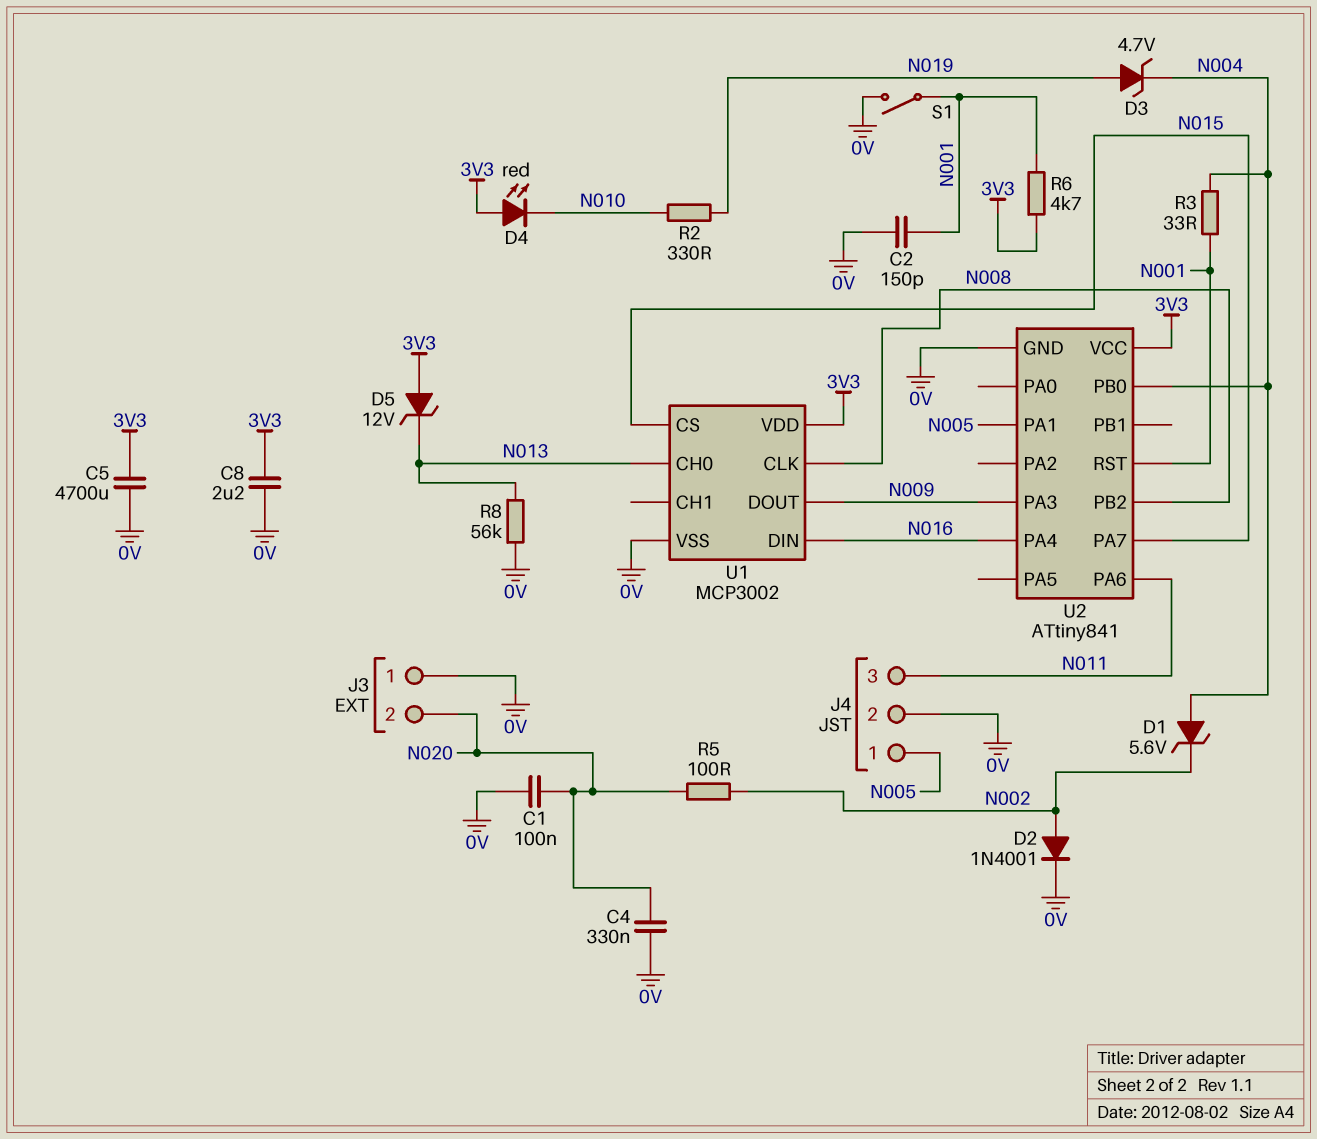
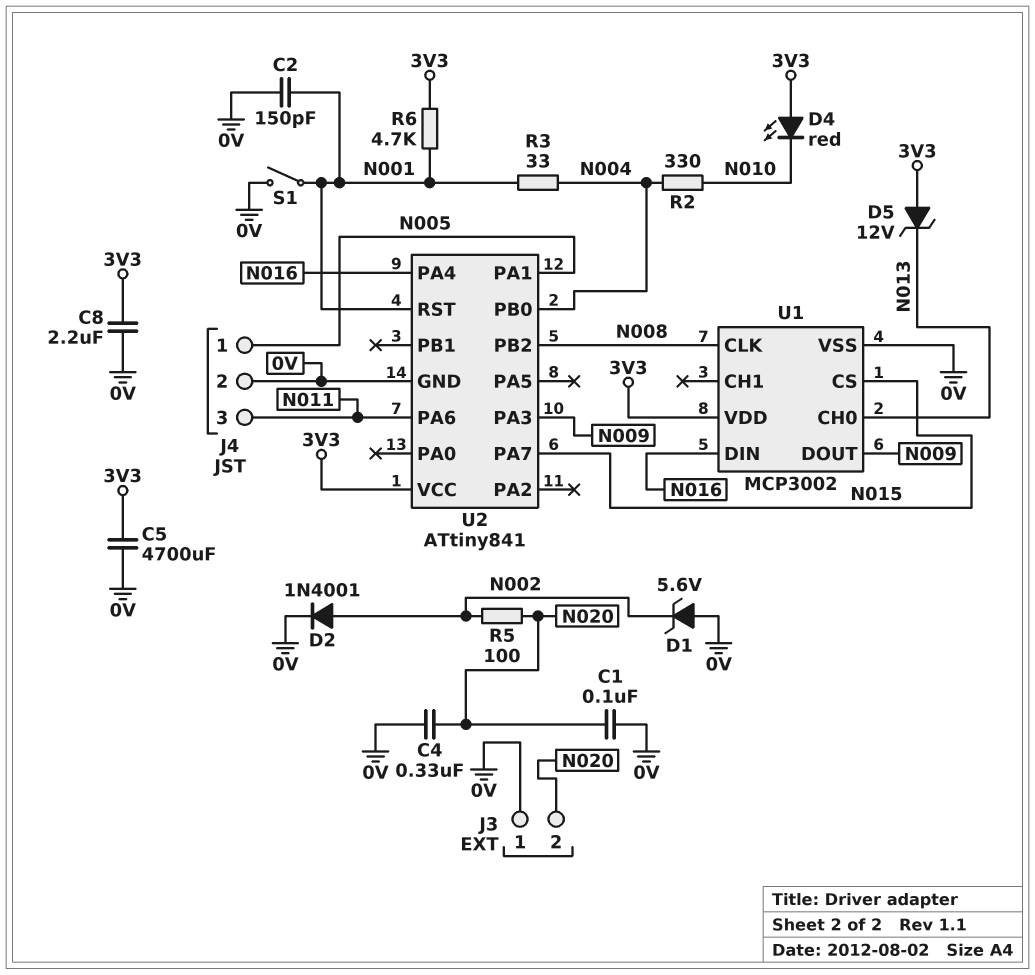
D1: zener 5.6V (A N004, K N002) -> zener 5.6V (A 0V, K N002)
D3: zener 4.7V (A N019, K N004) -> none
R2: 330 (N010, N019) -> 330 (N004, N010)
R8: 56k (0V, N013) -> none

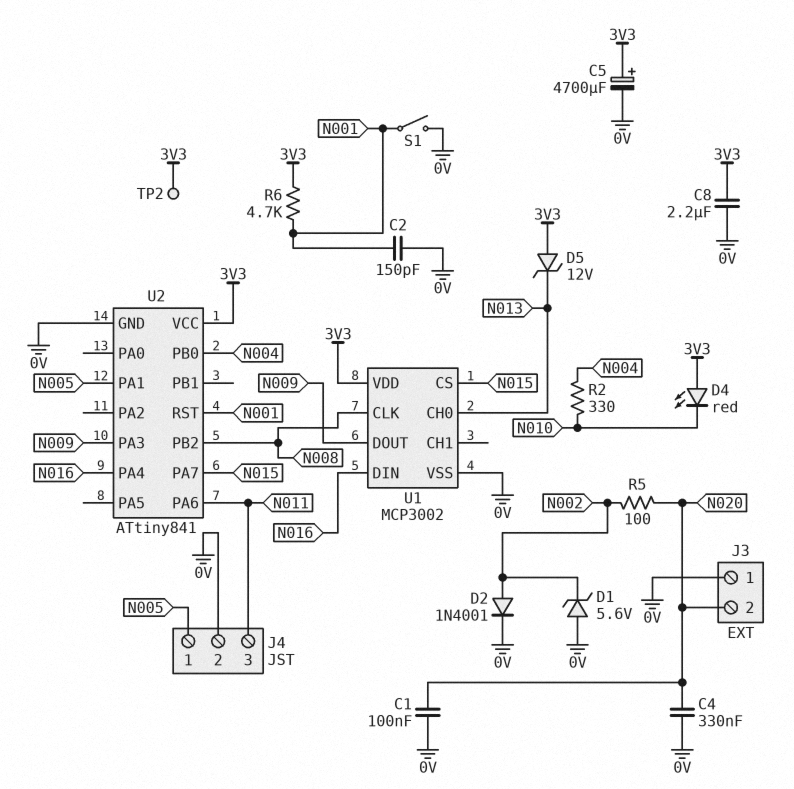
C5: 4700uF (0V, 3V3) -> 4700uF (plus 3V3, minus 0V)
R3: 33 (N001, N004) -> none
TP2: none -> test point (3V3)

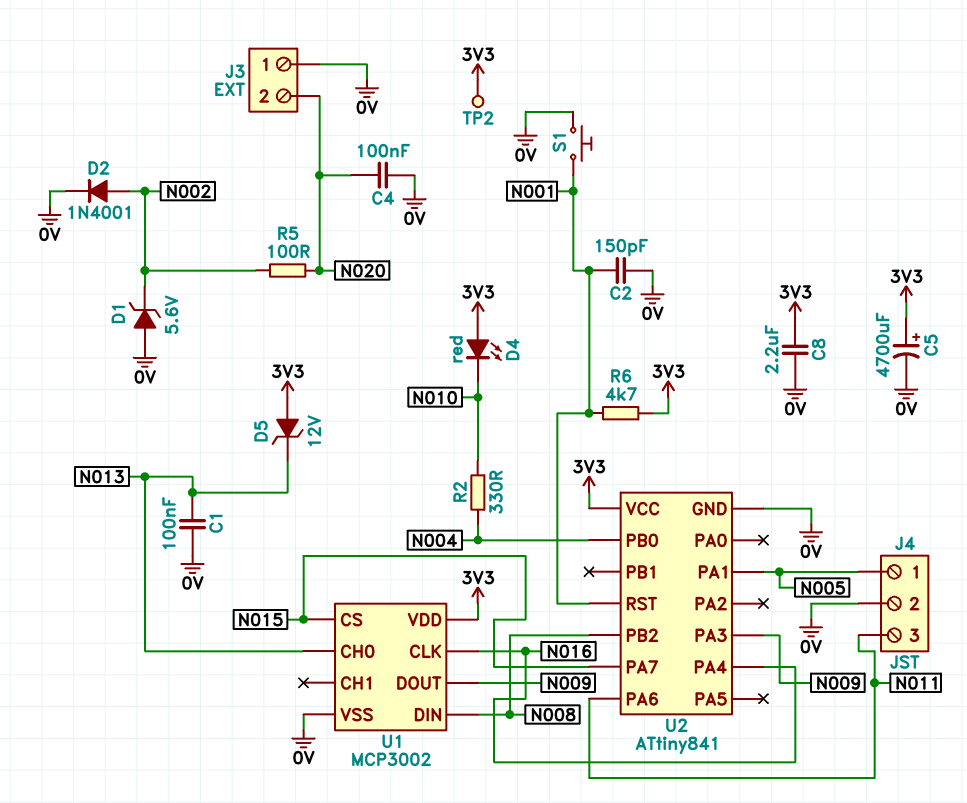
C1: 100nF (0V, N020) -> 100nF (0V, N013)
C4: 330nF (0V, N020) -> 100nF (0V, N020)
S1: switch (0V, N001) -> button (0V, N001)
U1 pin CLK: N008 -> N016
U1 pin DIN: N016 -> N008

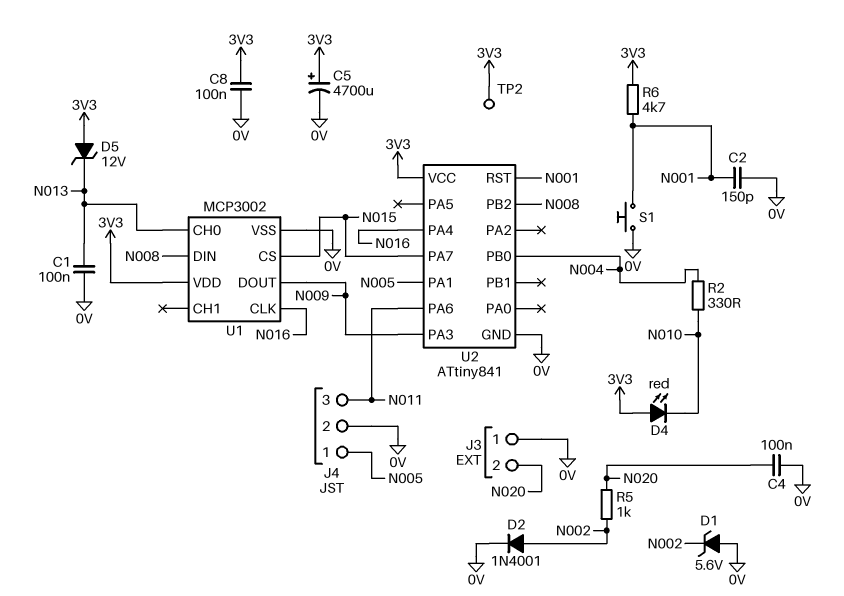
C8: 2.2uF (0V, 3V3) -> 100nF (0V, 3V3)
R5: 100 (N002, N020) -> 1k (N002, N020)

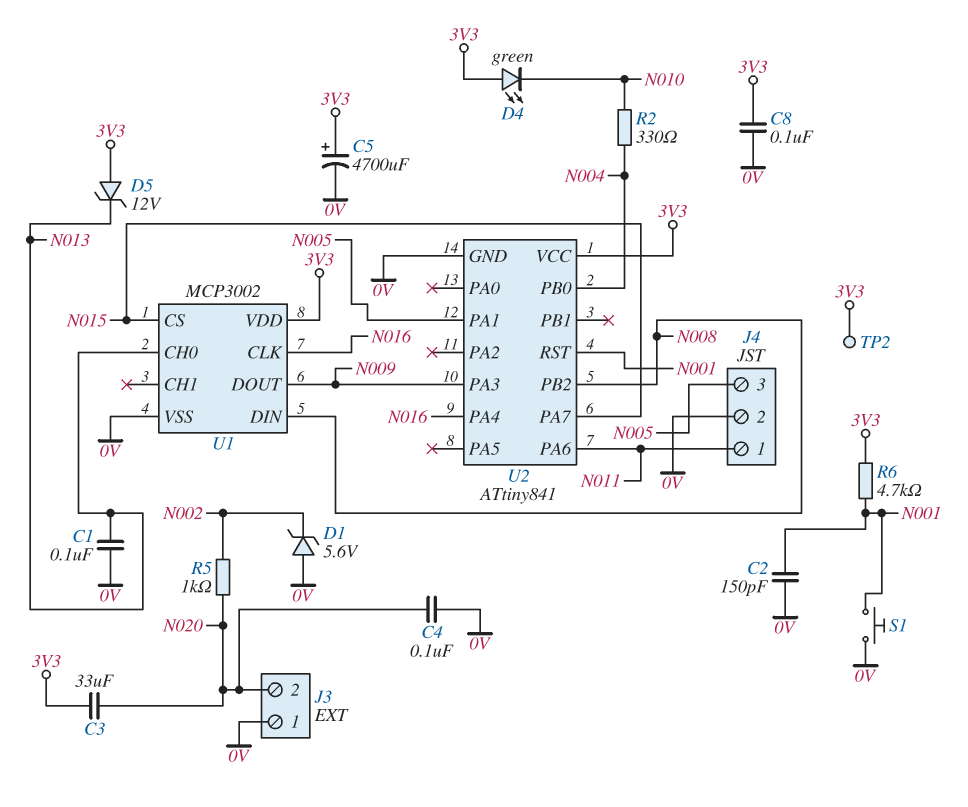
C3: none -> 33uF (3V3, N020)
D2: diode 1N4001 (A N002, K 0V) -> none
D4: LED red (A 3V3, K N010) -> LED green (A 3V3, K N010)
J4 pin 1: N005 -> N011
J4 pin 3: N011 -> N005

